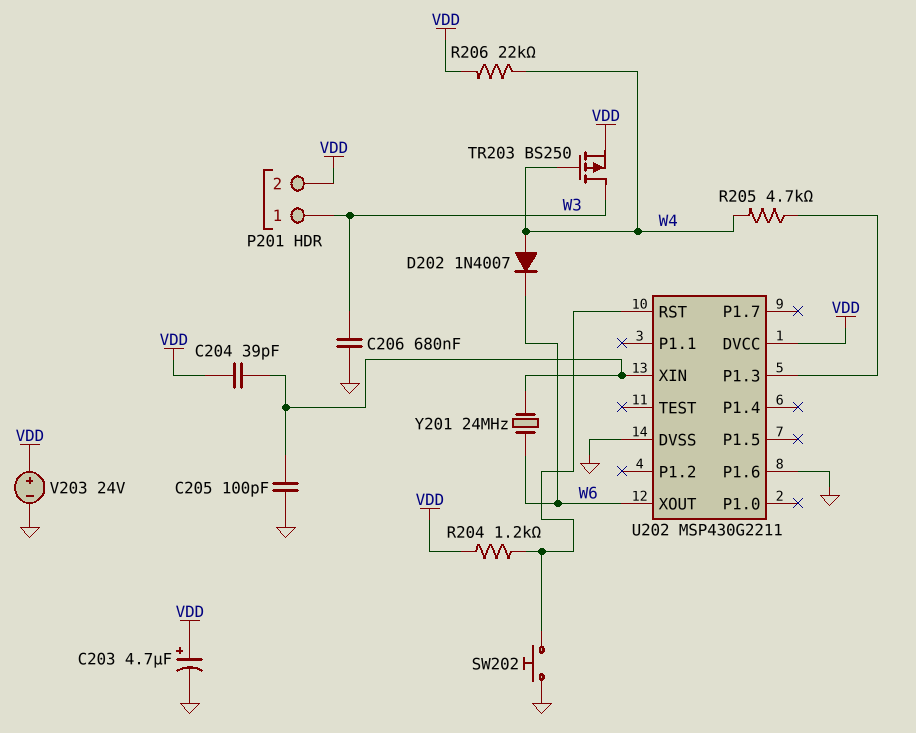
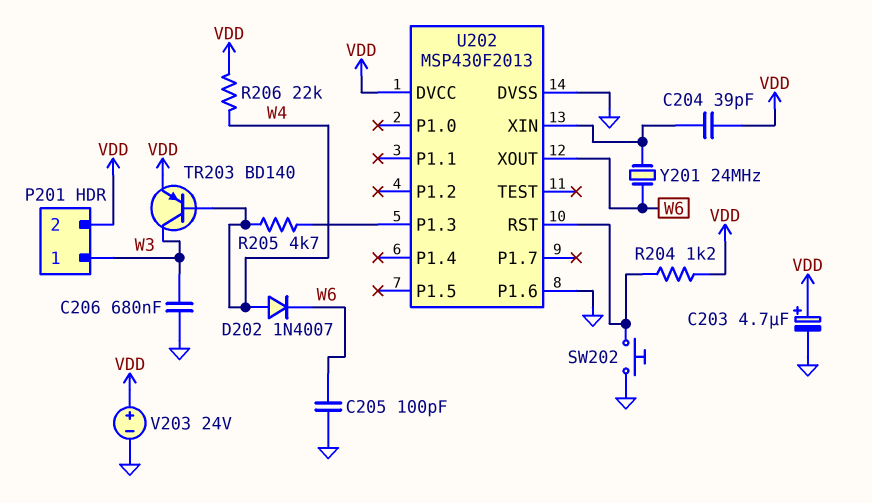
C205: 100pF (GND, U202/XIN) -> 100pF (GND, W6)
TR203: PMOS BS250 (G W4, D W3, S VDD) -> PNP BD140 (B W4, C W3, E VDD)
U202: MSP430G2211 -> MSP430F2013

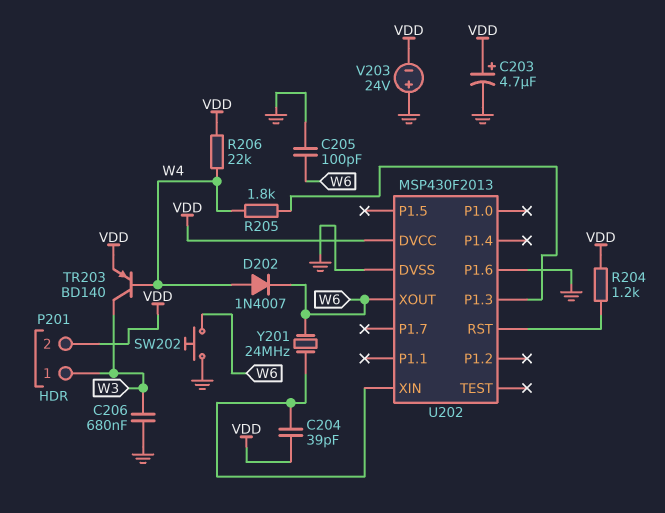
R205: 4.7k (U202/P1.3, W4) -> 1.8k (U202/P1.3, W4)
SW202: button (GND, U202/RST) -> button (GND, W6)
V203: 24V (plus VDD, minus GND) -> 24V (plus GND, minus VDD)

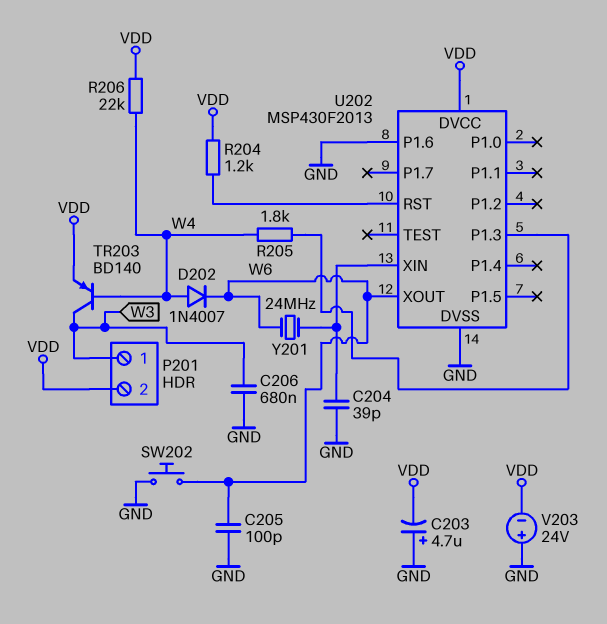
C203: 4.7uF (plus VDD, minus GND) -> 4.7uF (plus GND, minus VDD)
C204: 39pF (U202/XIN, VDD) -> 39pF (GND, U202/XIN)

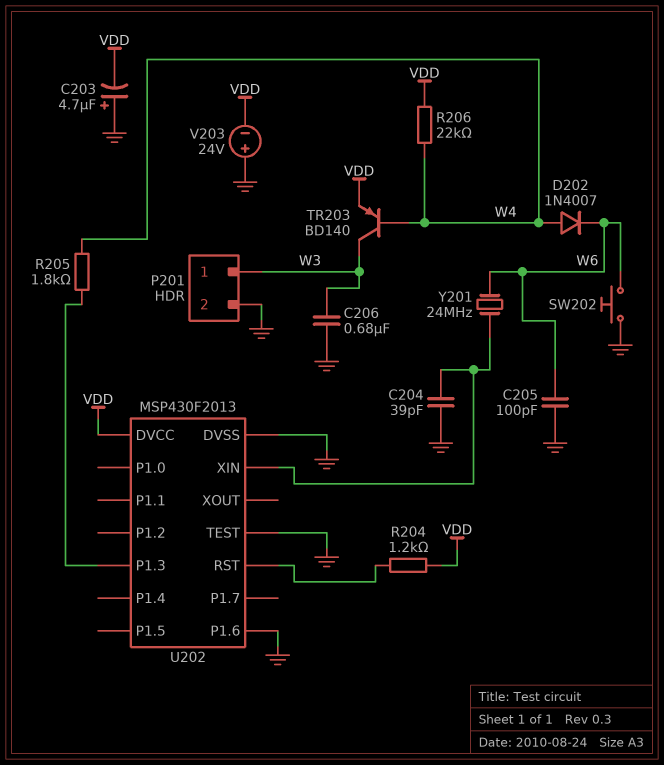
P201 pin 2: VDD -> GND
U202 pin TEST: none -> GND
U202 pin XOUT: W6 -> none

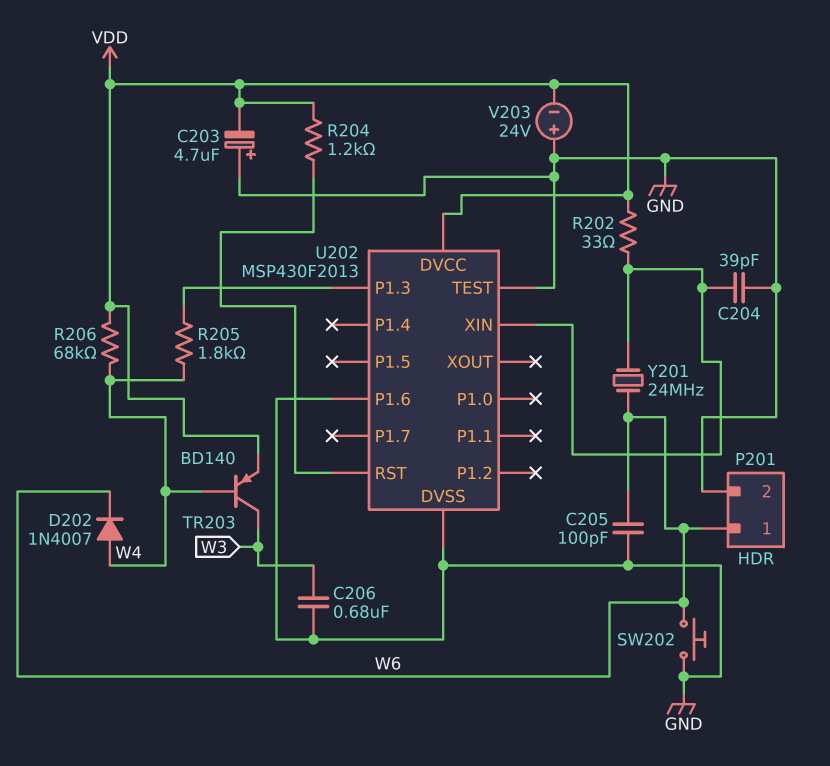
P201 pin 1: W3 -> W6
R202: none -> 33 (U202/XIN, VDD)
R206: 22k (VDD, W4) -> 68k (VDD, W4)

